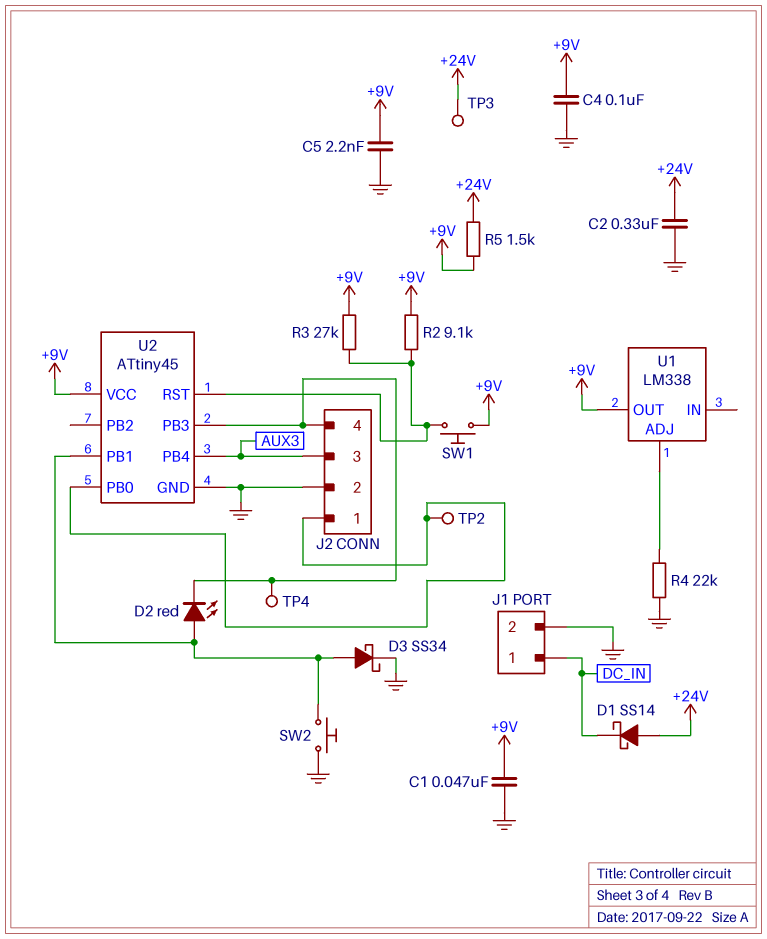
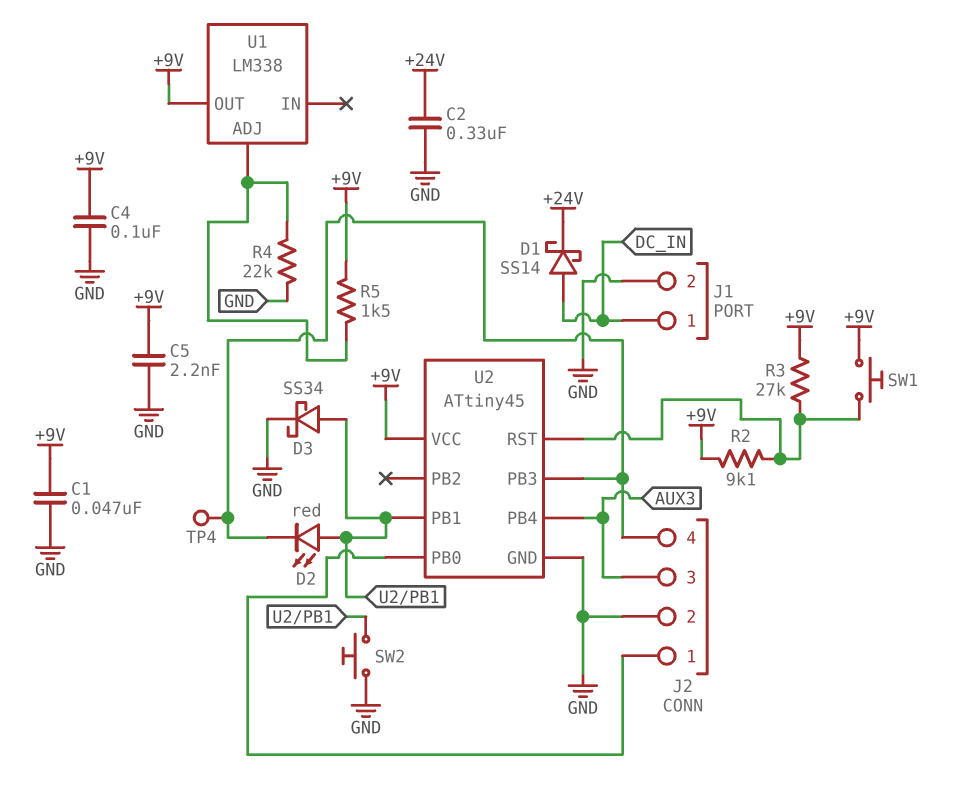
D1: schottky SS14 (A +24V, K DC_IN) -> schottky SS14 (A DC_IN, K +24V)
R5: 1.5k (+9V, +24V) -> 1.5k (+9V, U1/ADJ)
TP2: test point (J2/1) -> none
TP3: test point (+24V) -> none

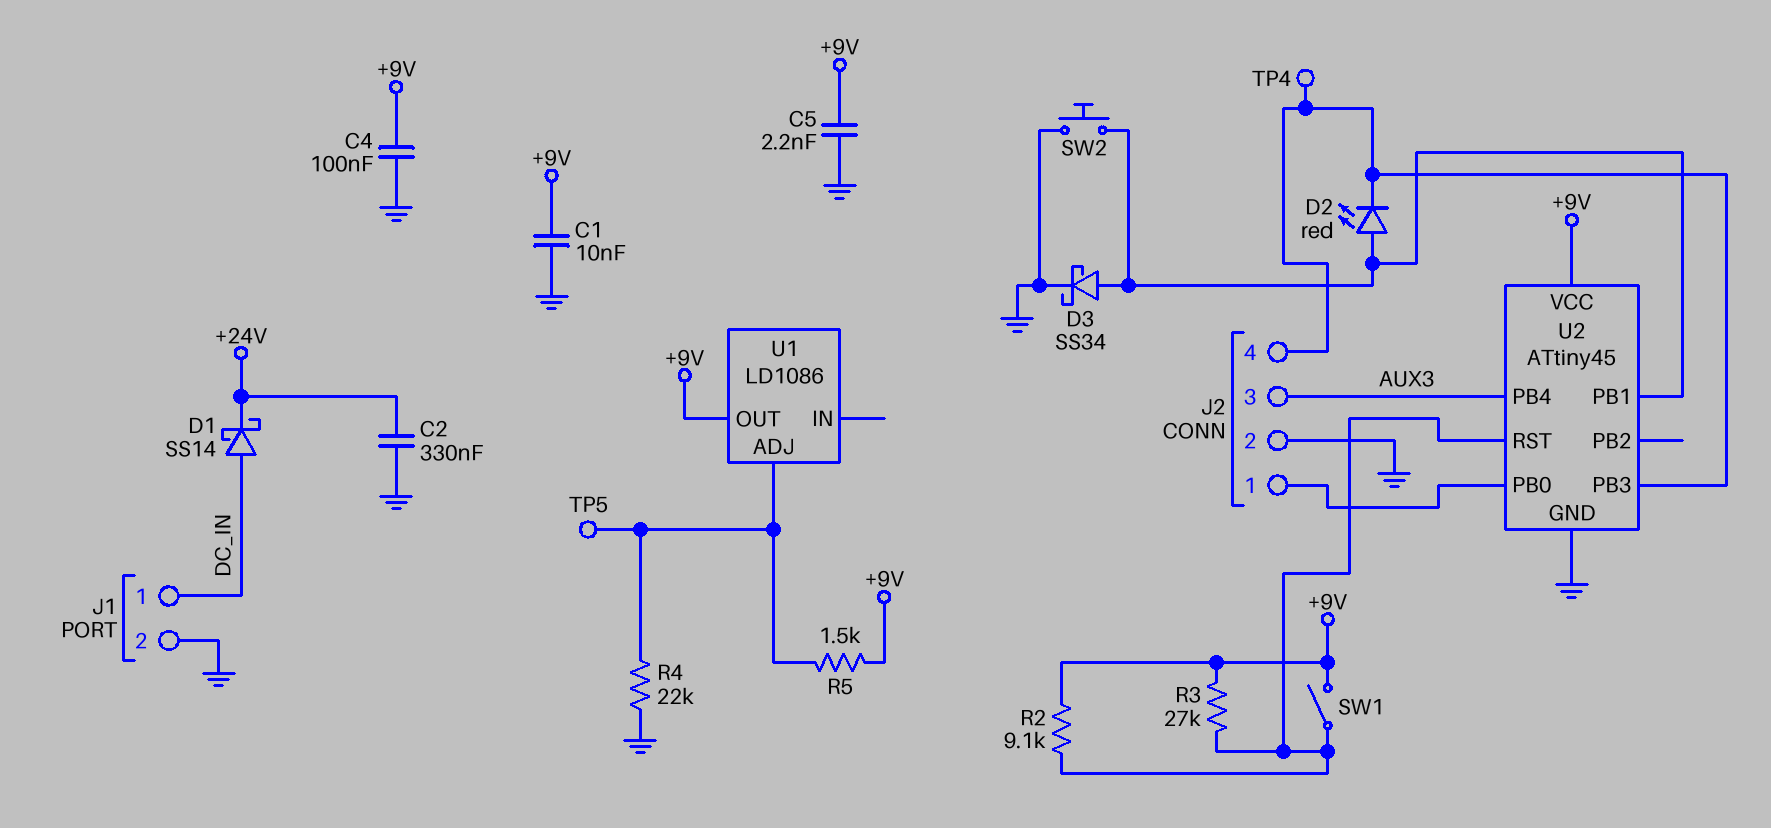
C1: 47nF (+9V, GND) -> 10nF (+9V, GND)
SW1: button (+9V, U2/RST) -> switch (+9V, U2/RST)
TP5: none -> test point (U1/ADJ)
U1: LM338 -> LD1086

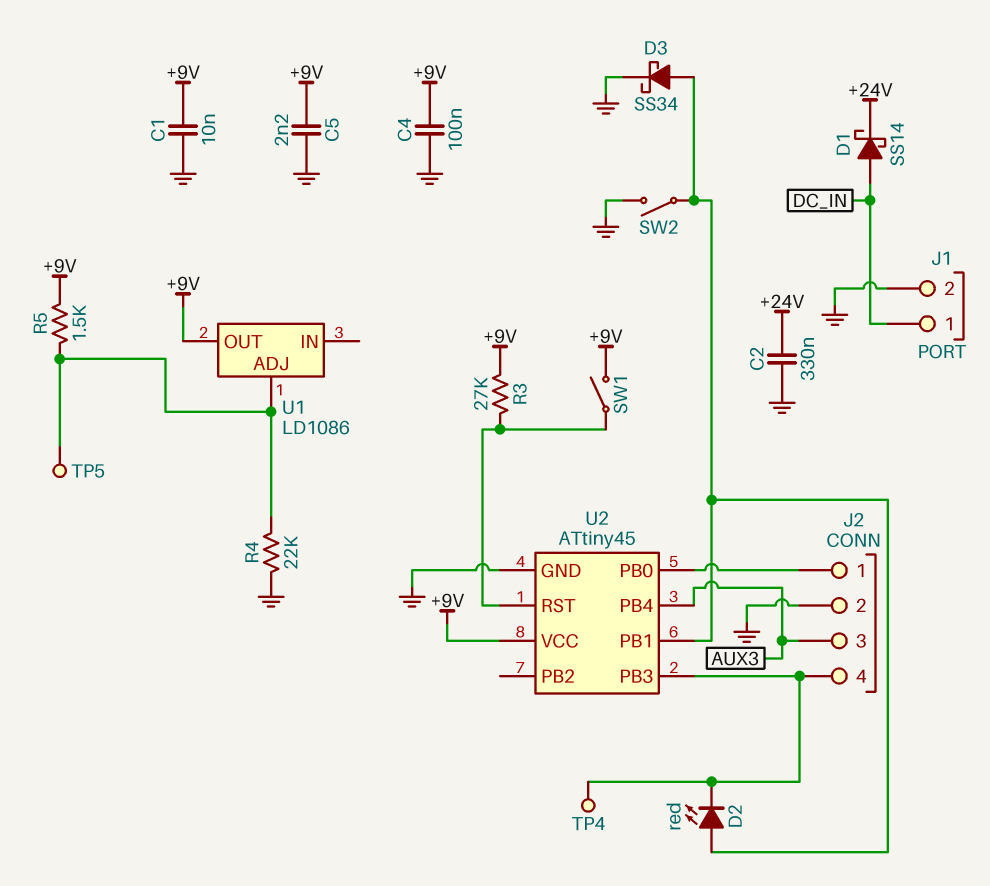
R2: 9.1k (+9V, U2/RST) -> none
SW2: button (GND, U2/PB1) -> switch (GND, U2/PB1)

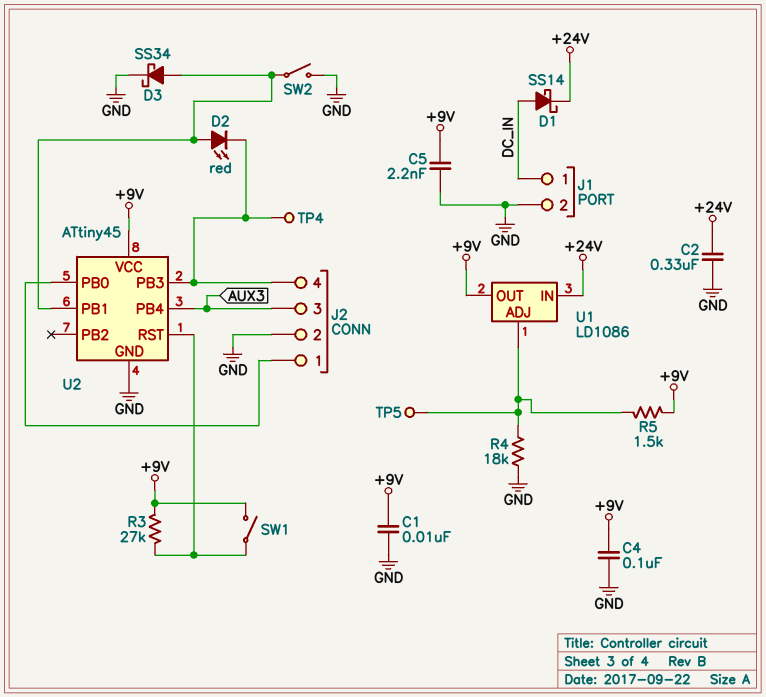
R4: 22k (GND, U1/ADJ) -> 18k (GND, U1/ADJ)
U1 pin IN: none -> +24V

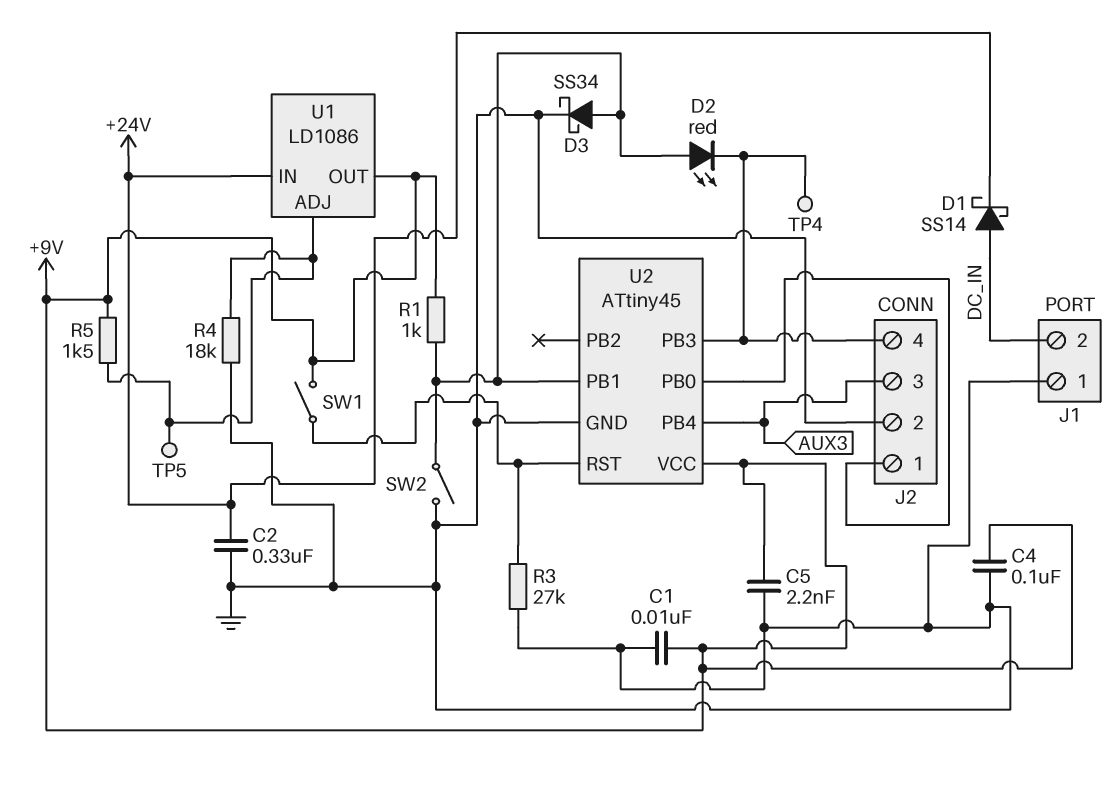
J1 pin 1: DC_IN -> GND
J1 pin 2: GND -> DC_IN
R1: none -> 1k (+9V, U2/PB1)
R3: 27k (+9V, U2/RST) -> 27k (GND, U2/RST)

